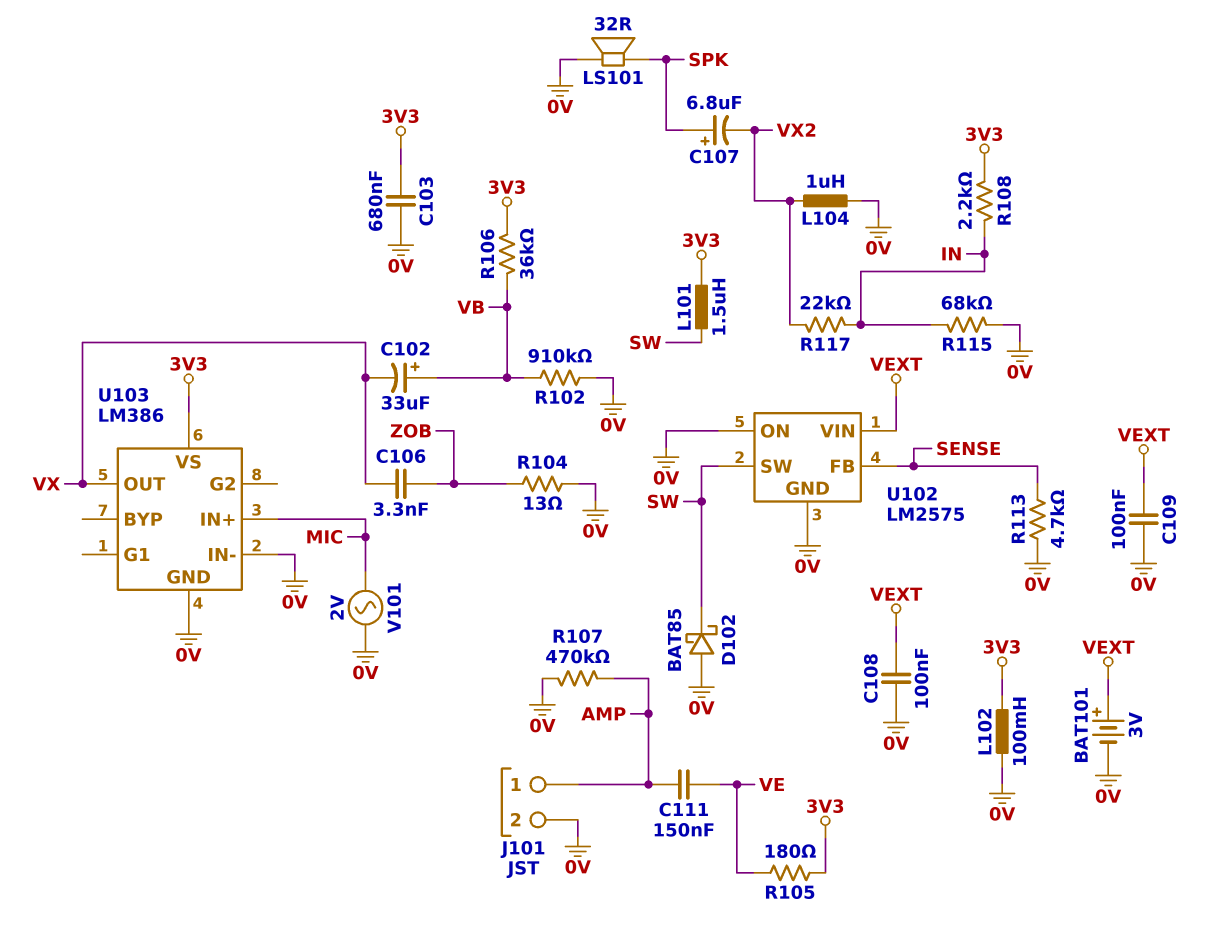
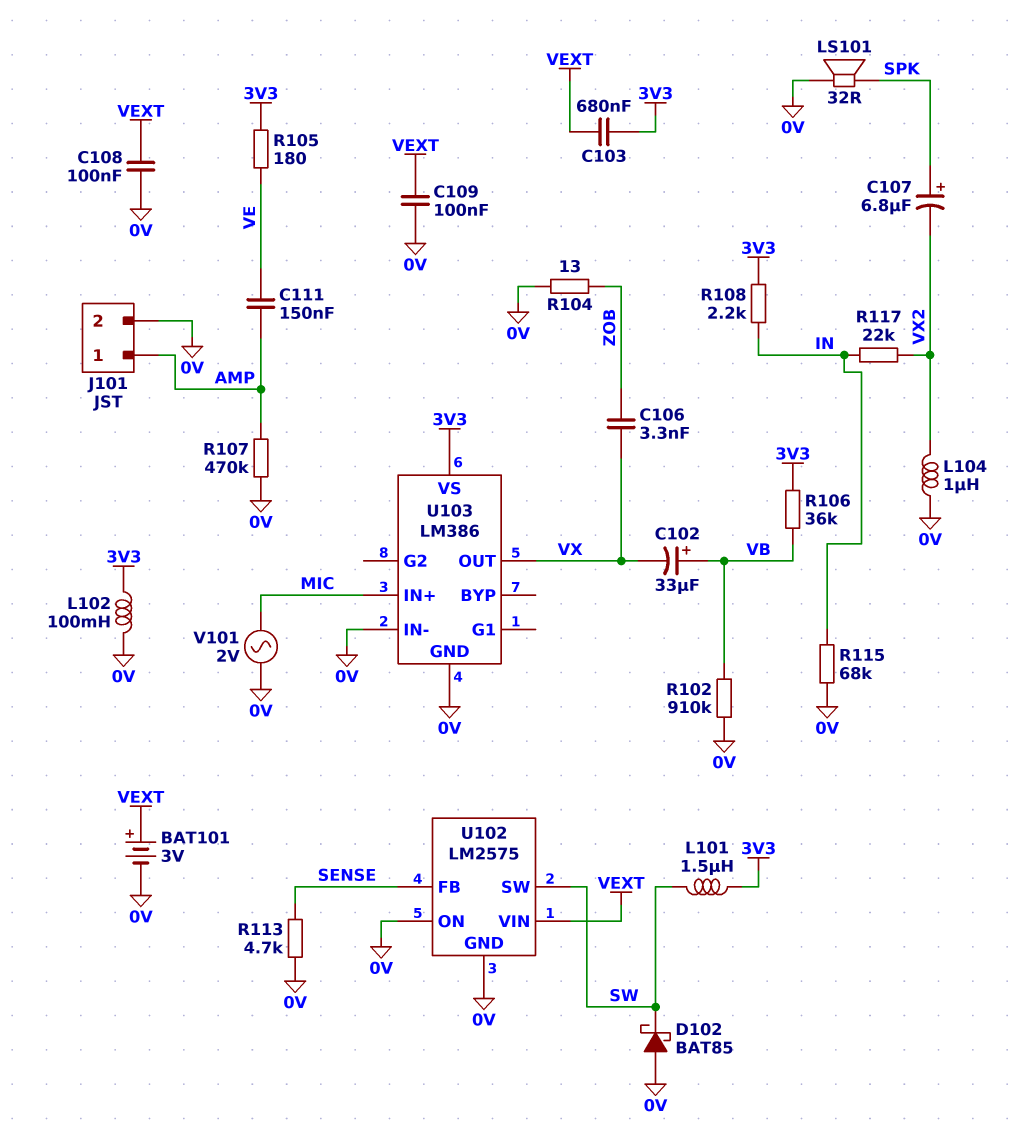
C103: 680nF (0V, 3V3) -> 680nF (3V3, VEXT)

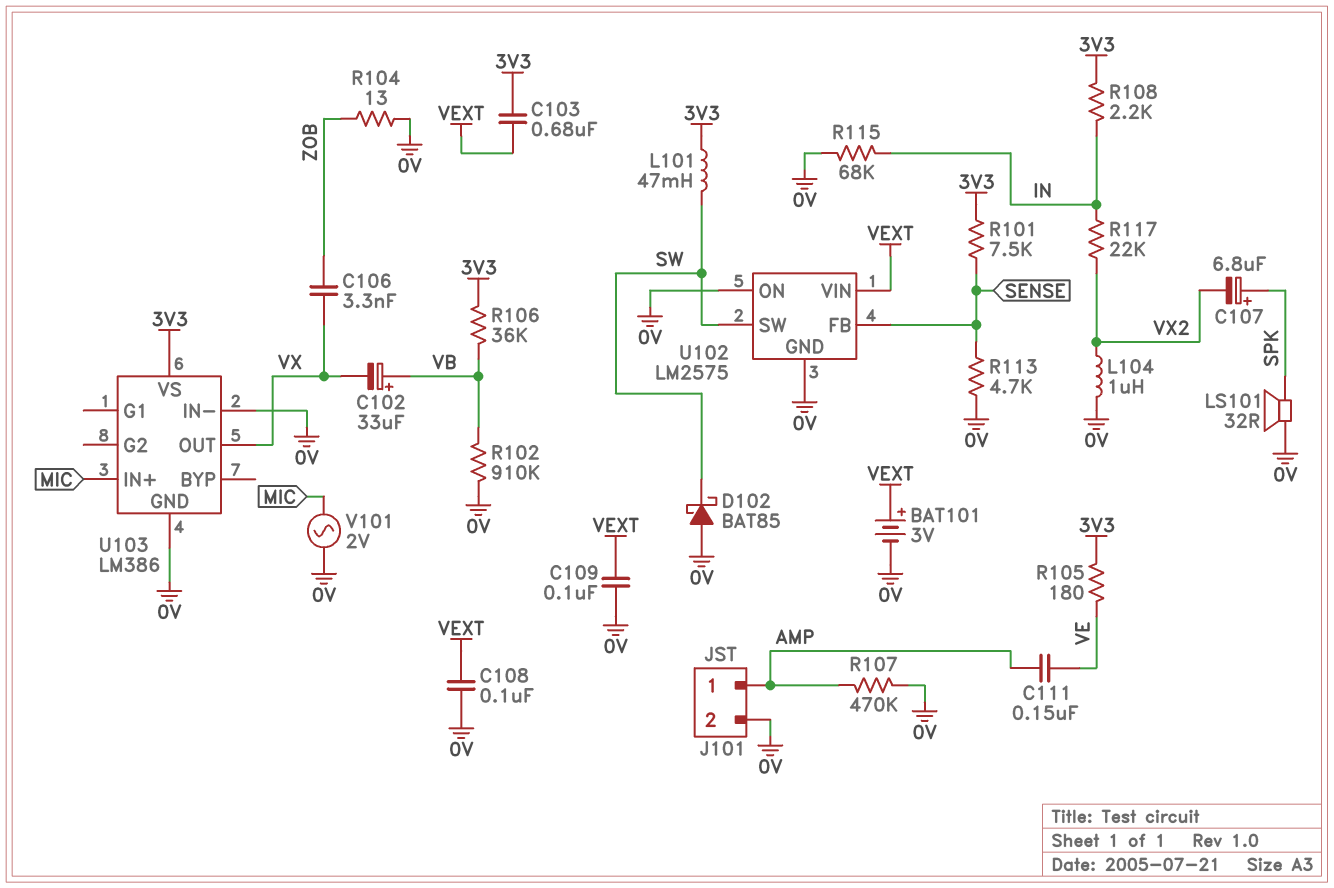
L101: 1.5uH (3V3, SW) -> 47mH (3V3, SW)
L102: 100mH (0V, 3V3) -> none
R101: none -> 7.5k (3V3, SENSE)

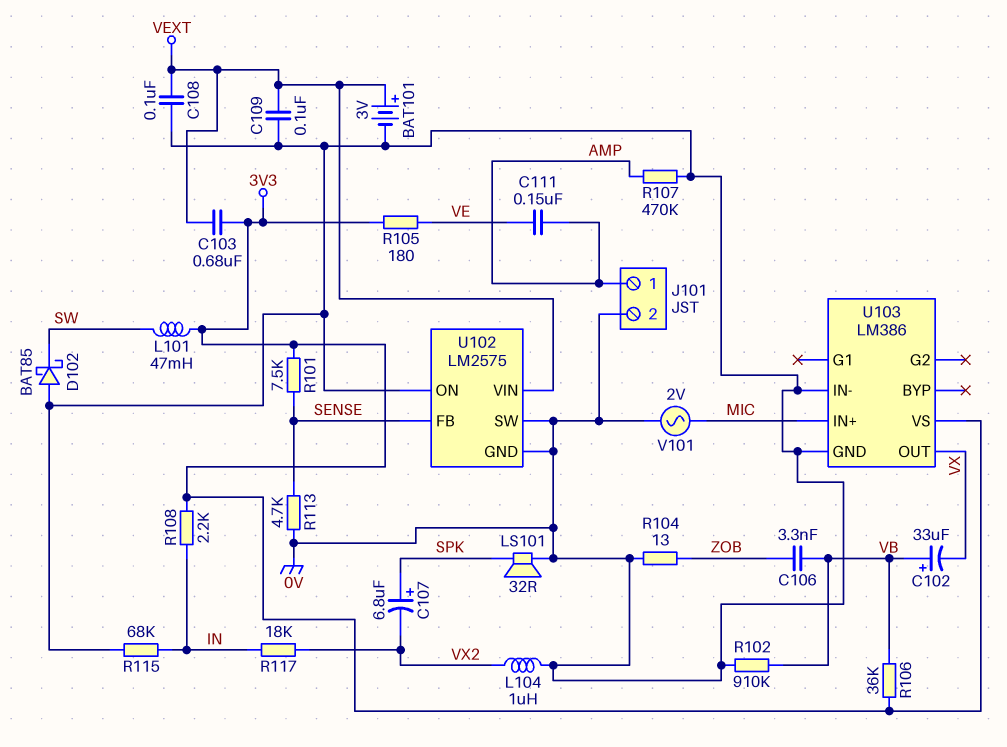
C106: 3.3nF (VX, ZOB) -> 3.3nF (VB, ZOB)
R117: 22k (IN, VX2) -> 18k (IN, VX2)
U102 pin SW: SW -> 0V

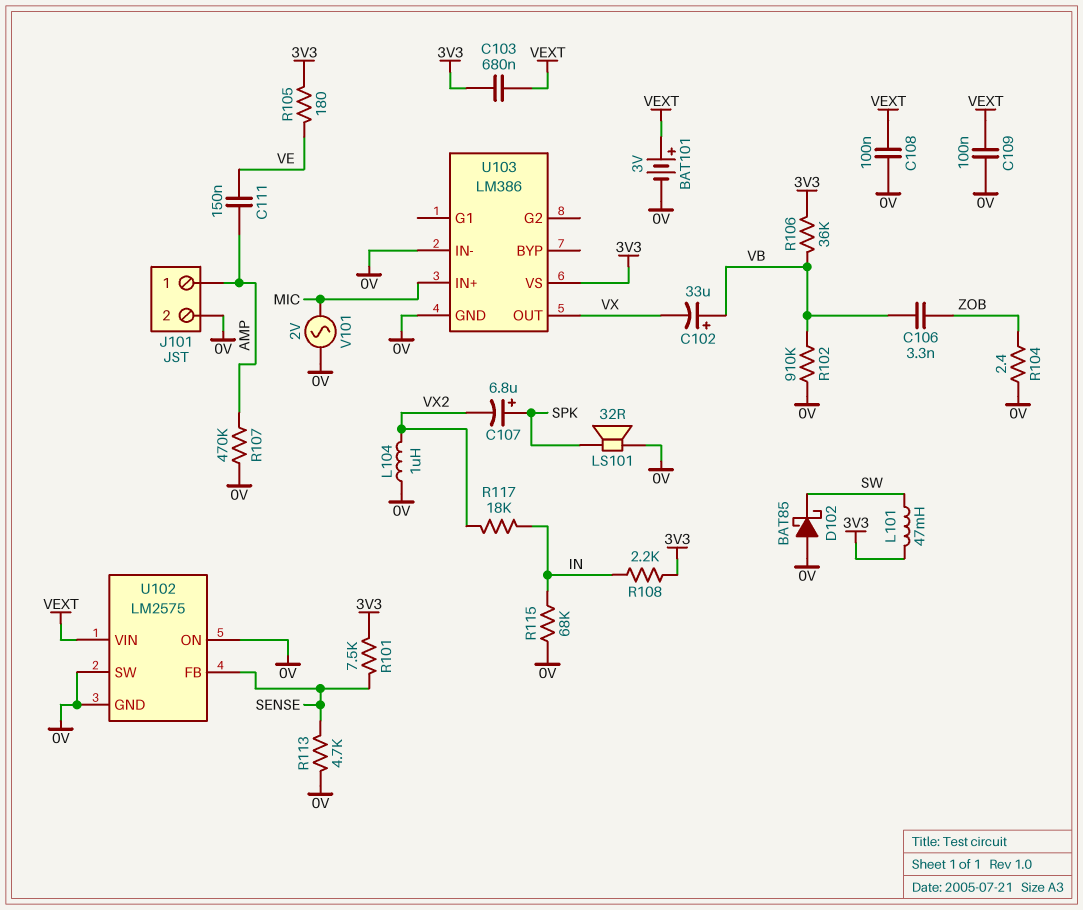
R104: 13 (0V, ZOB) -> 2.4 (0V, ZOB)

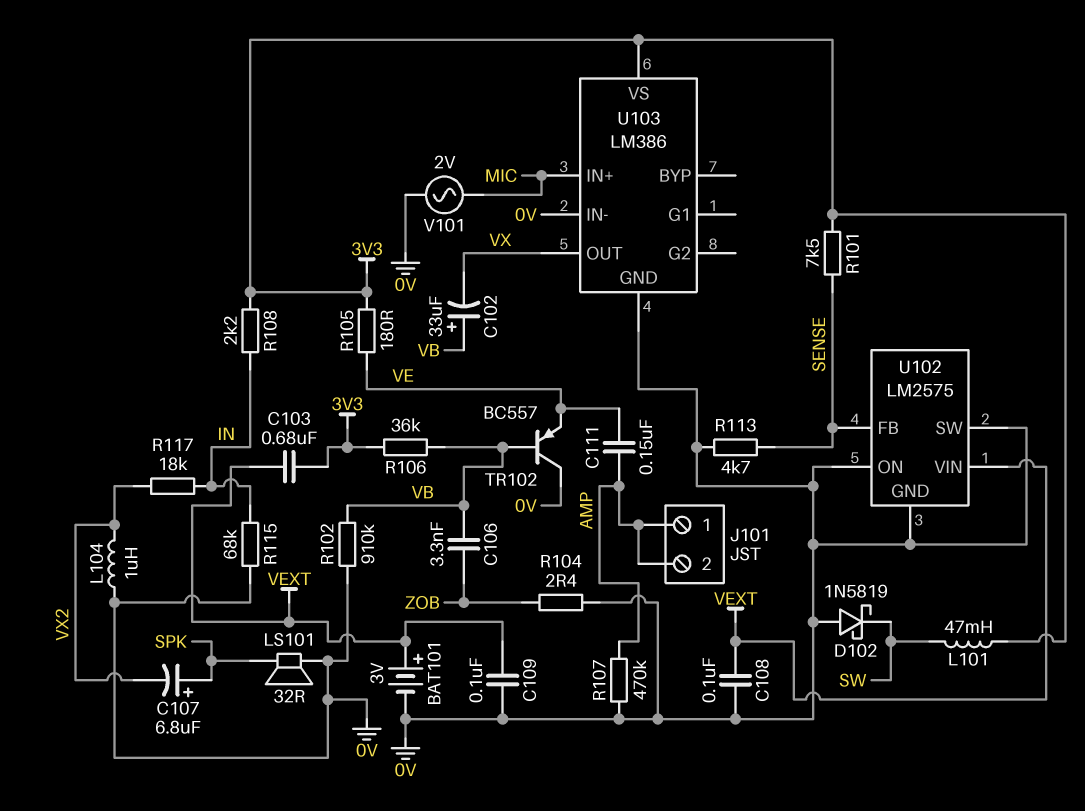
D102: schottky BAT85 (A 0V, K SW) -> schottky 1N5819 (A 0V, K SW)
J101 pin 2: 0V -> AMP
TR102: none -> PNP BC557 (B VB, C 0V, E VE)

